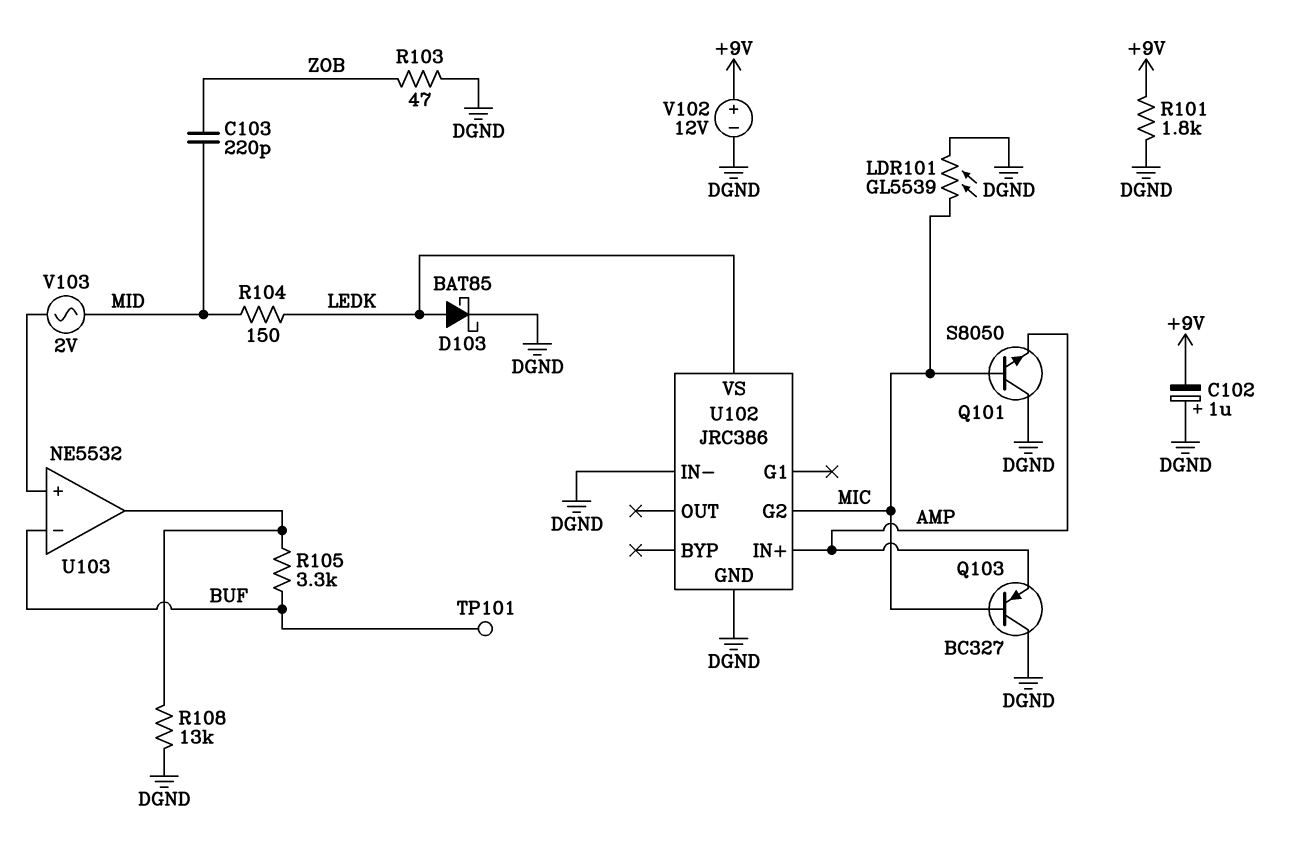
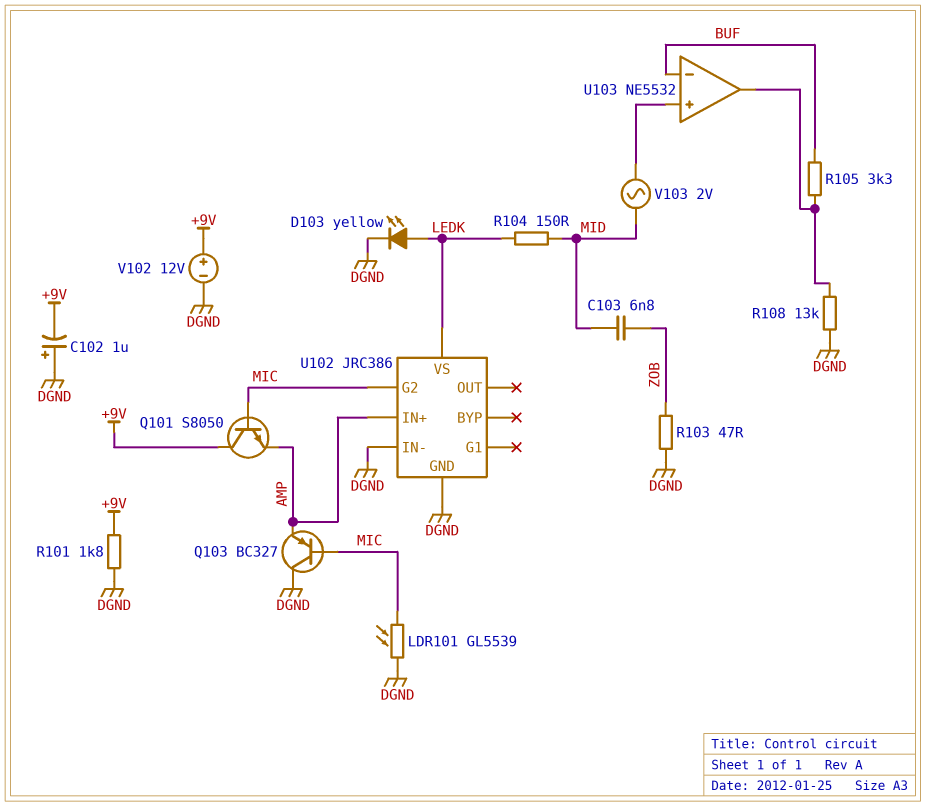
C103: 220pF (MID, ZOB) -> 6.8nF (MID, ZOB)
D103: schottky BAT85 (A LEDK, K DGND) -> LED yellow (A LEDK, K DGND)
Q101: NPN S8050 (B MIC, C DGND, E AMP) -> NPN S8050 (B MIC, C +9V, E AMP)
TP101: test point (BUF) -> none

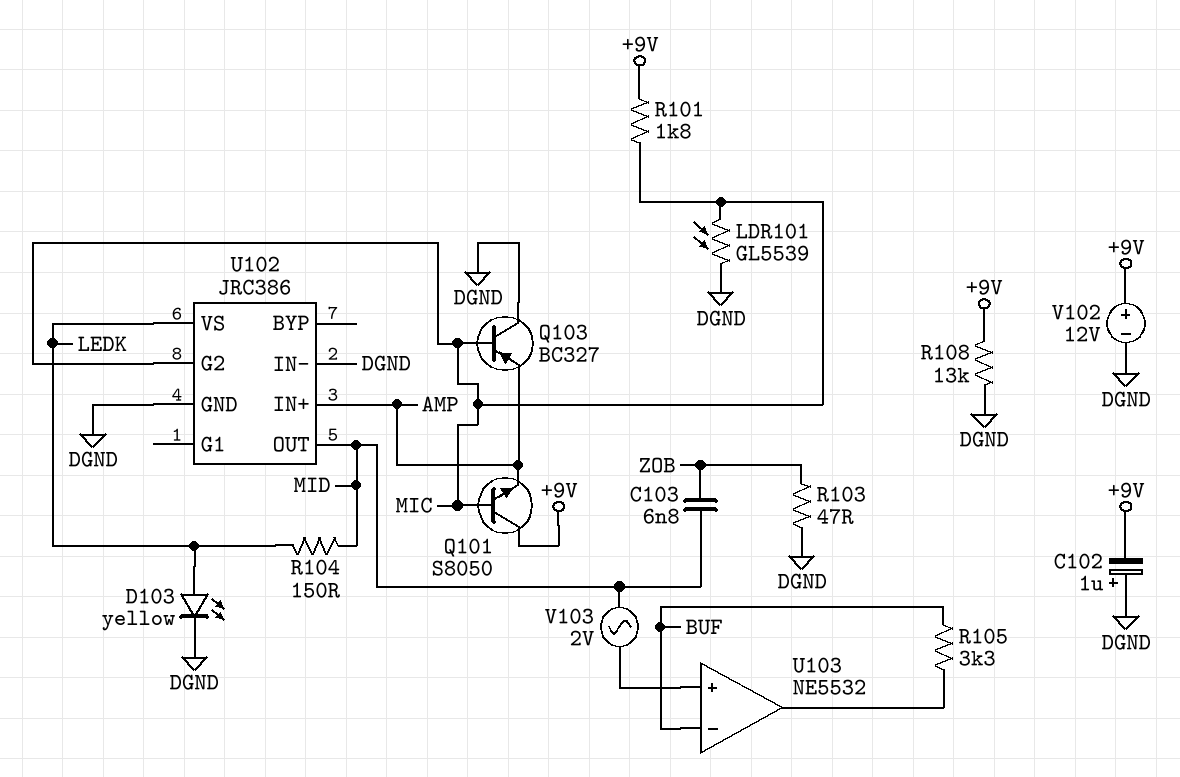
R101: 1.8k (+9V, DGND) -> 1.8k (+9V, MIC)
R108: 13k (DGND, U103/out) -> 13k (+9V, DGND)
U102 pin OUT: none -> MID

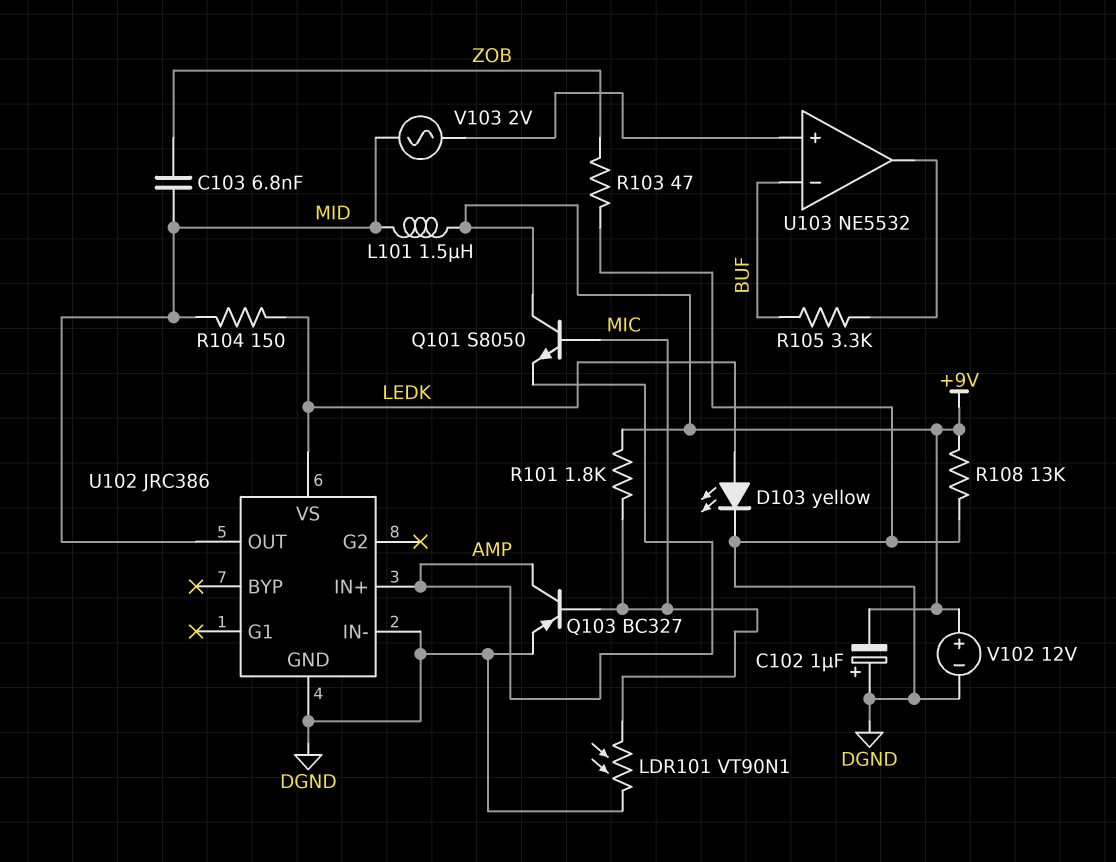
L101: none -> 1.5uH (+9V, MID)
LDR101: GL5539 (DGND, MIC) -> VT90N1 (DGND, MIC)
Q103: PNP BC327 (B MIC, C DGND, E AMP) -> PNP BC327 (B MIC, C AMP, E DGND)
U102 pin G2: MIC -> none

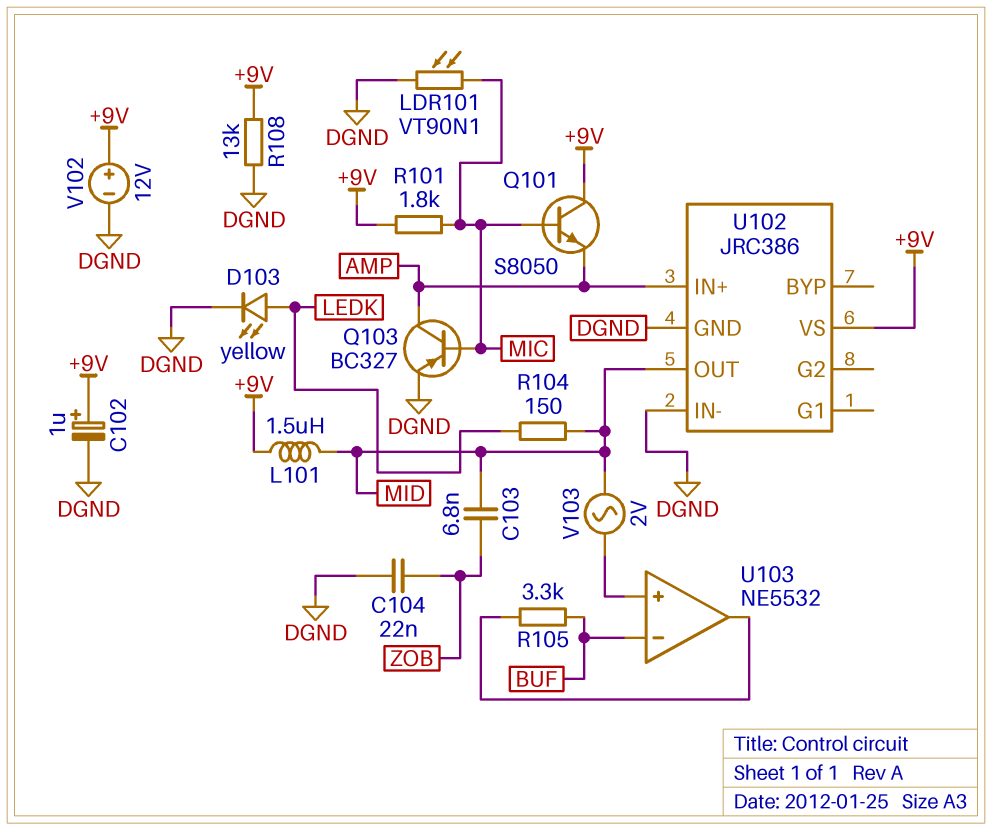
C102: 1uF (plus DGND, minus +9V) -> 1uF (plus +9V, minus DGND)
C104: none -> 22nF (DGND, ZOB)
R103: 47 (DGND, ZOB) -> none
U102 pin VS: LEDK -> +9V

